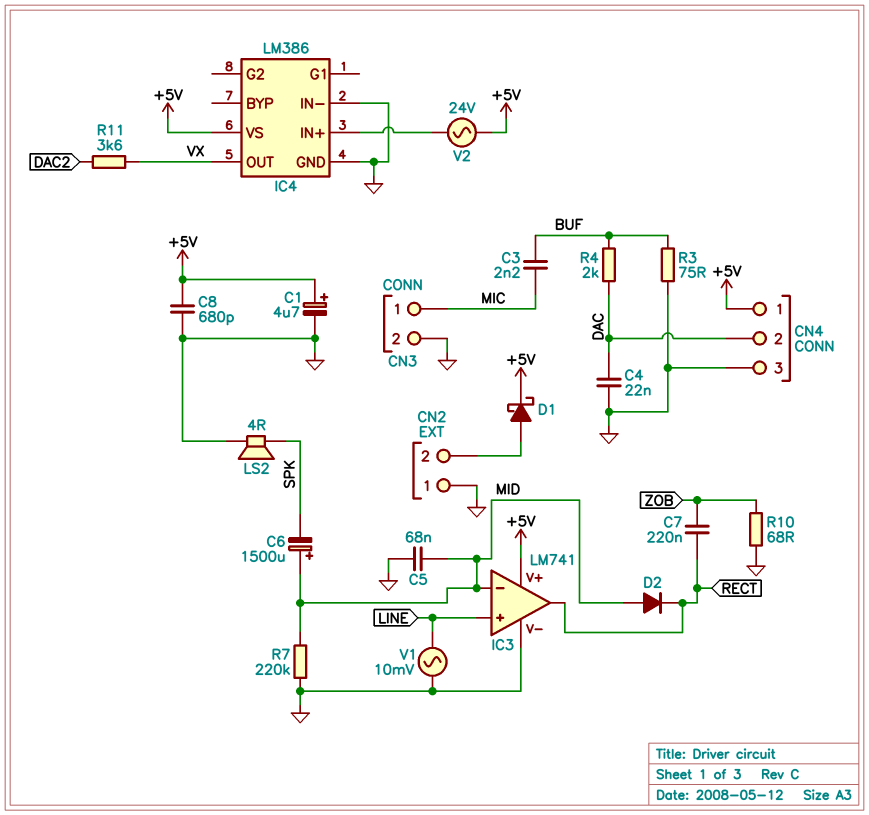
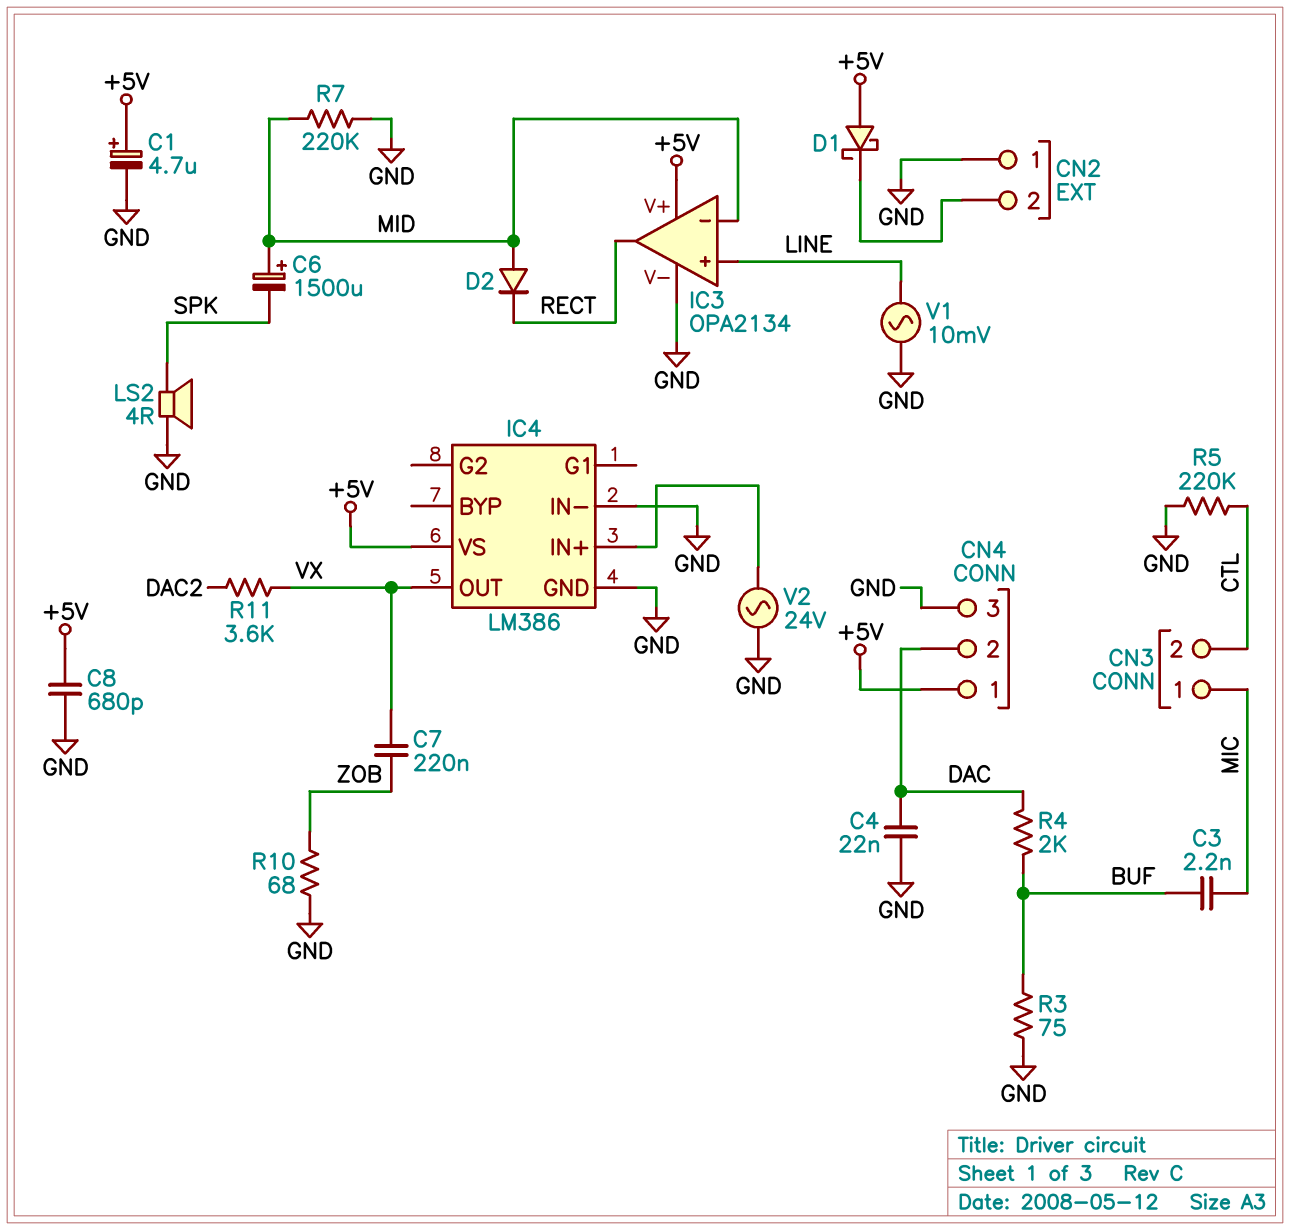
C5: 68nF (GND, MID) -> none
C7: 220nF (RECT, ZOB) -> 220nF (VX, ZOB)
CN3 pin 2: GND -> CTL
D1: schottky (A CN2/2, K +5V) -> schottky (A +5V, K CN2/2)
IC3: LM741 -> OPA2134
R5: none -> 220k (CTL, GND)
V2: AC 24V (+5V, IC4/IN+) -> AC 24V (GND, IC4/IN+)

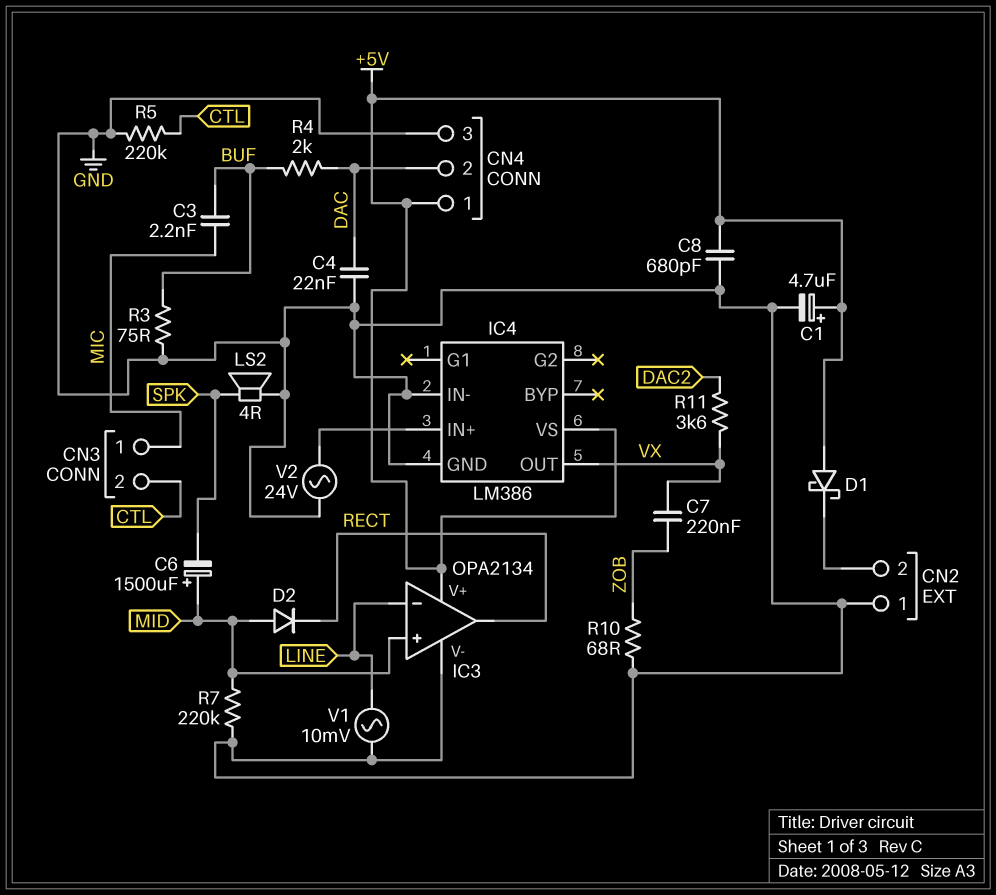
IC3 pin in+: LINE -> MID
IC3 pin in-: MID -> LINE

